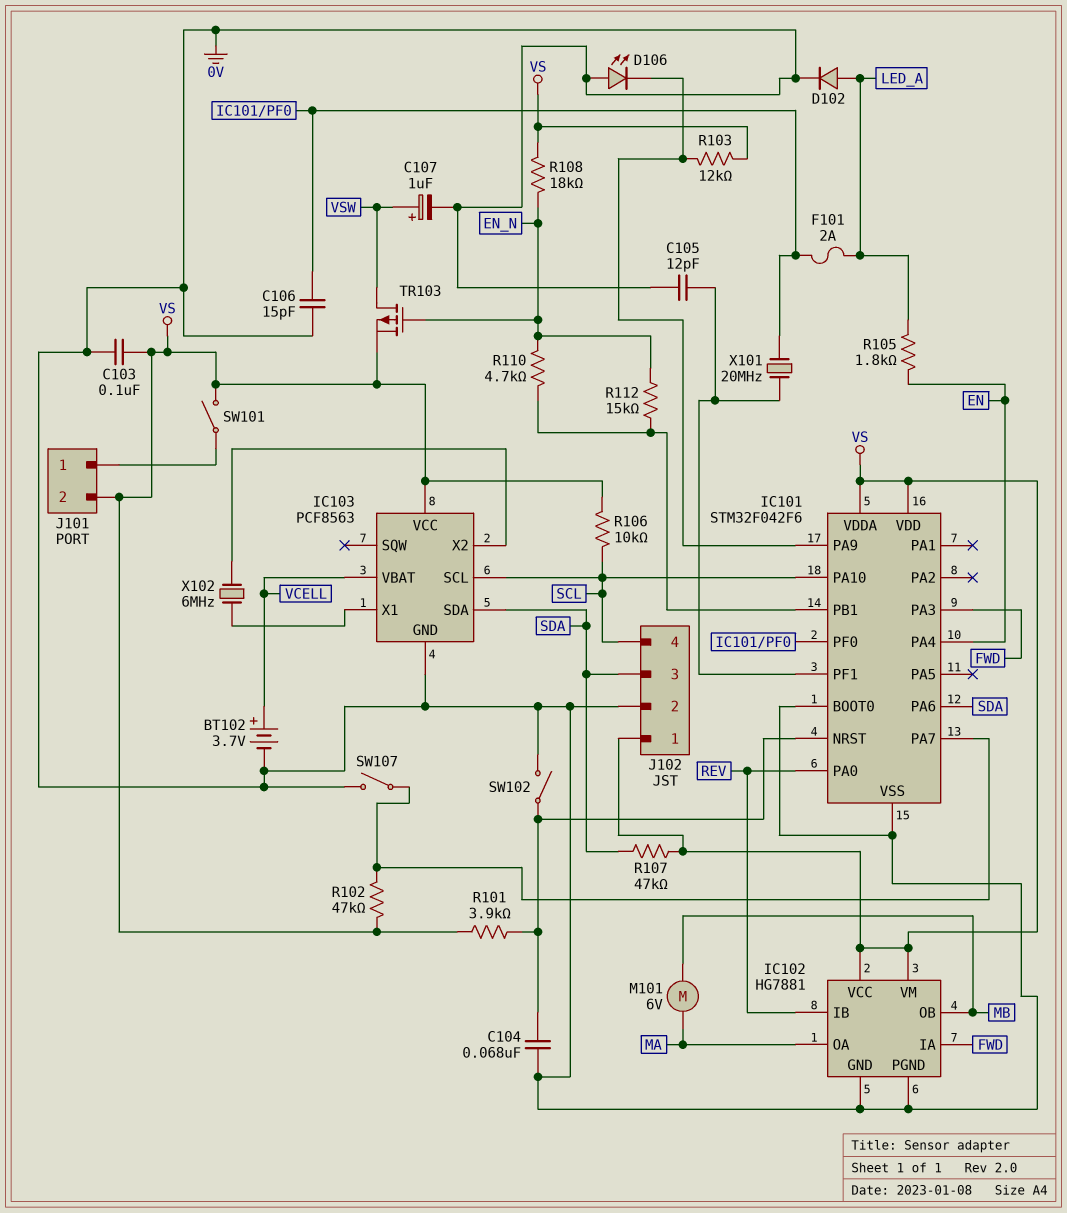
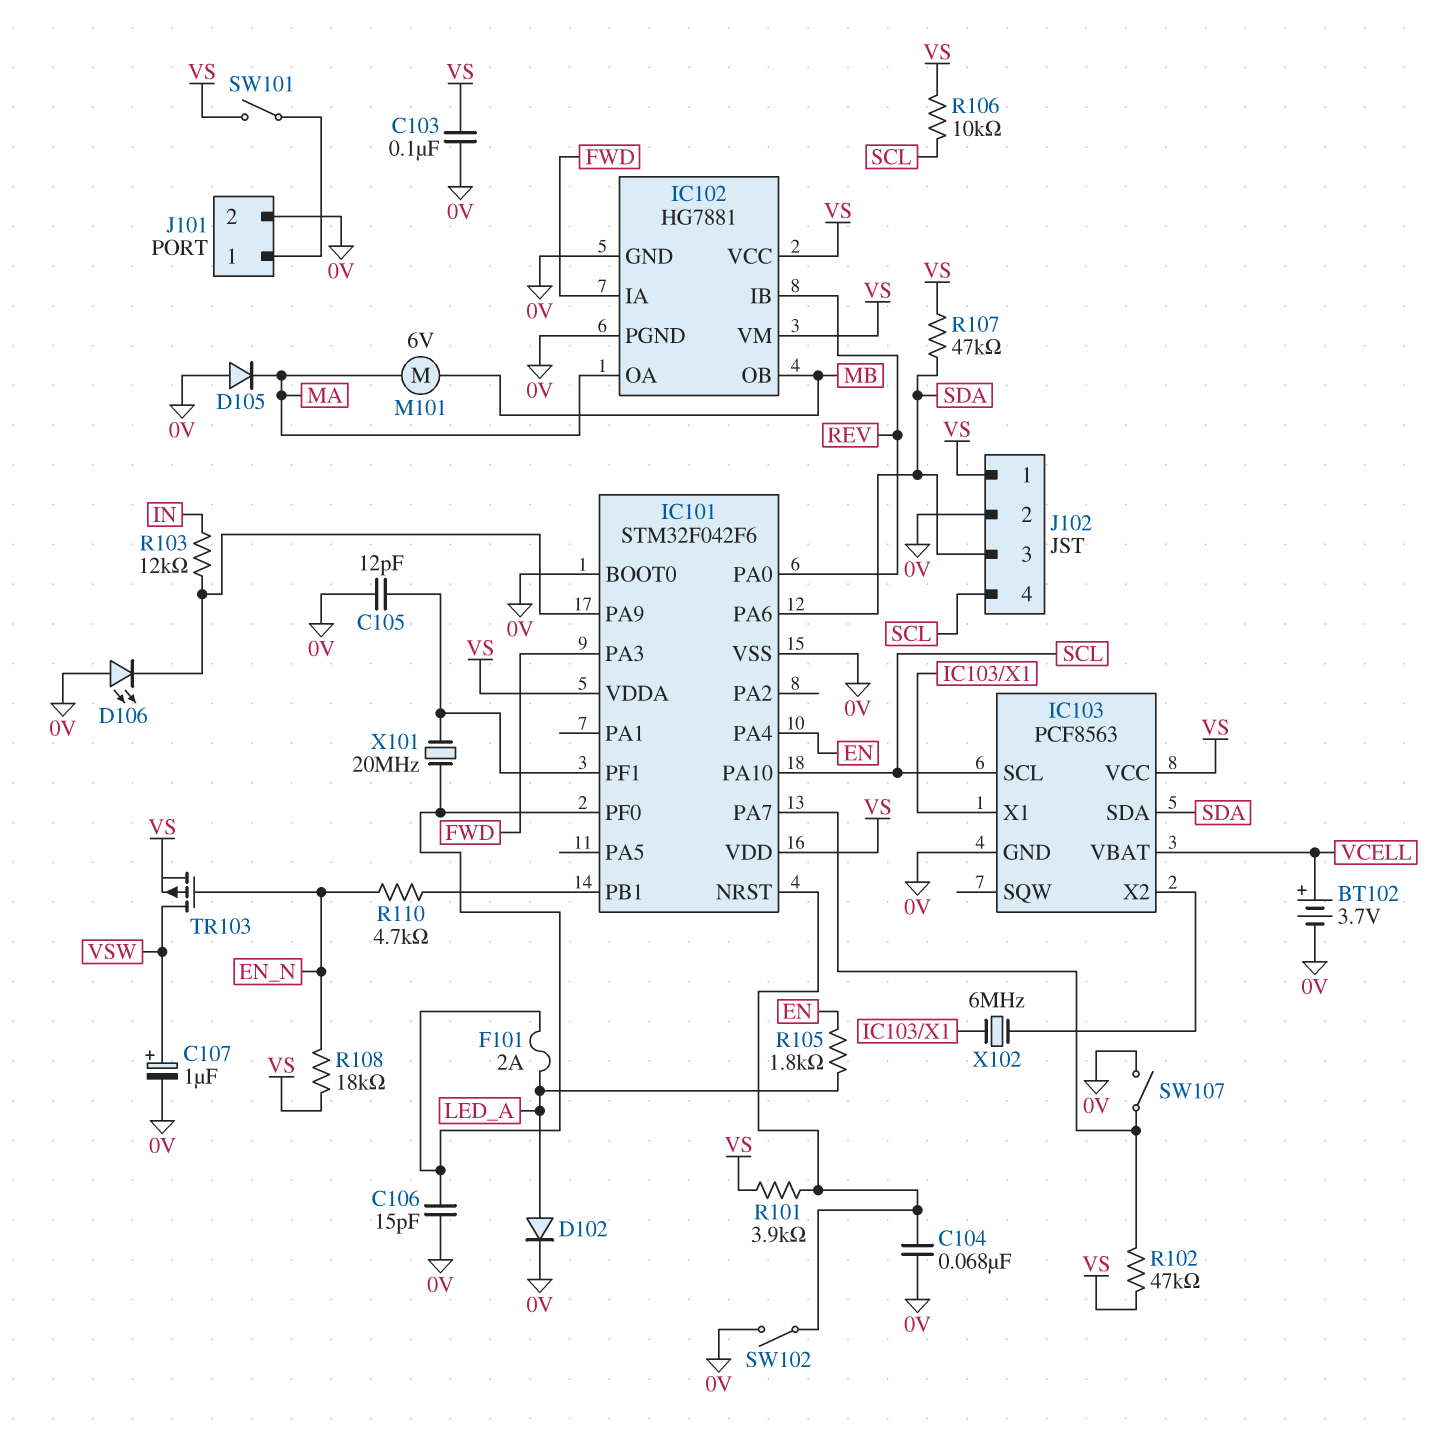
D105: none -> diode (A 0V, K MA)
J101 pin 2: VS -> 0V
R103: 12k (IC101/PA9, VS) -> 12k (IC101/PA9, IN)
R112: 15k (EN_N, IC101/PB1) -> none

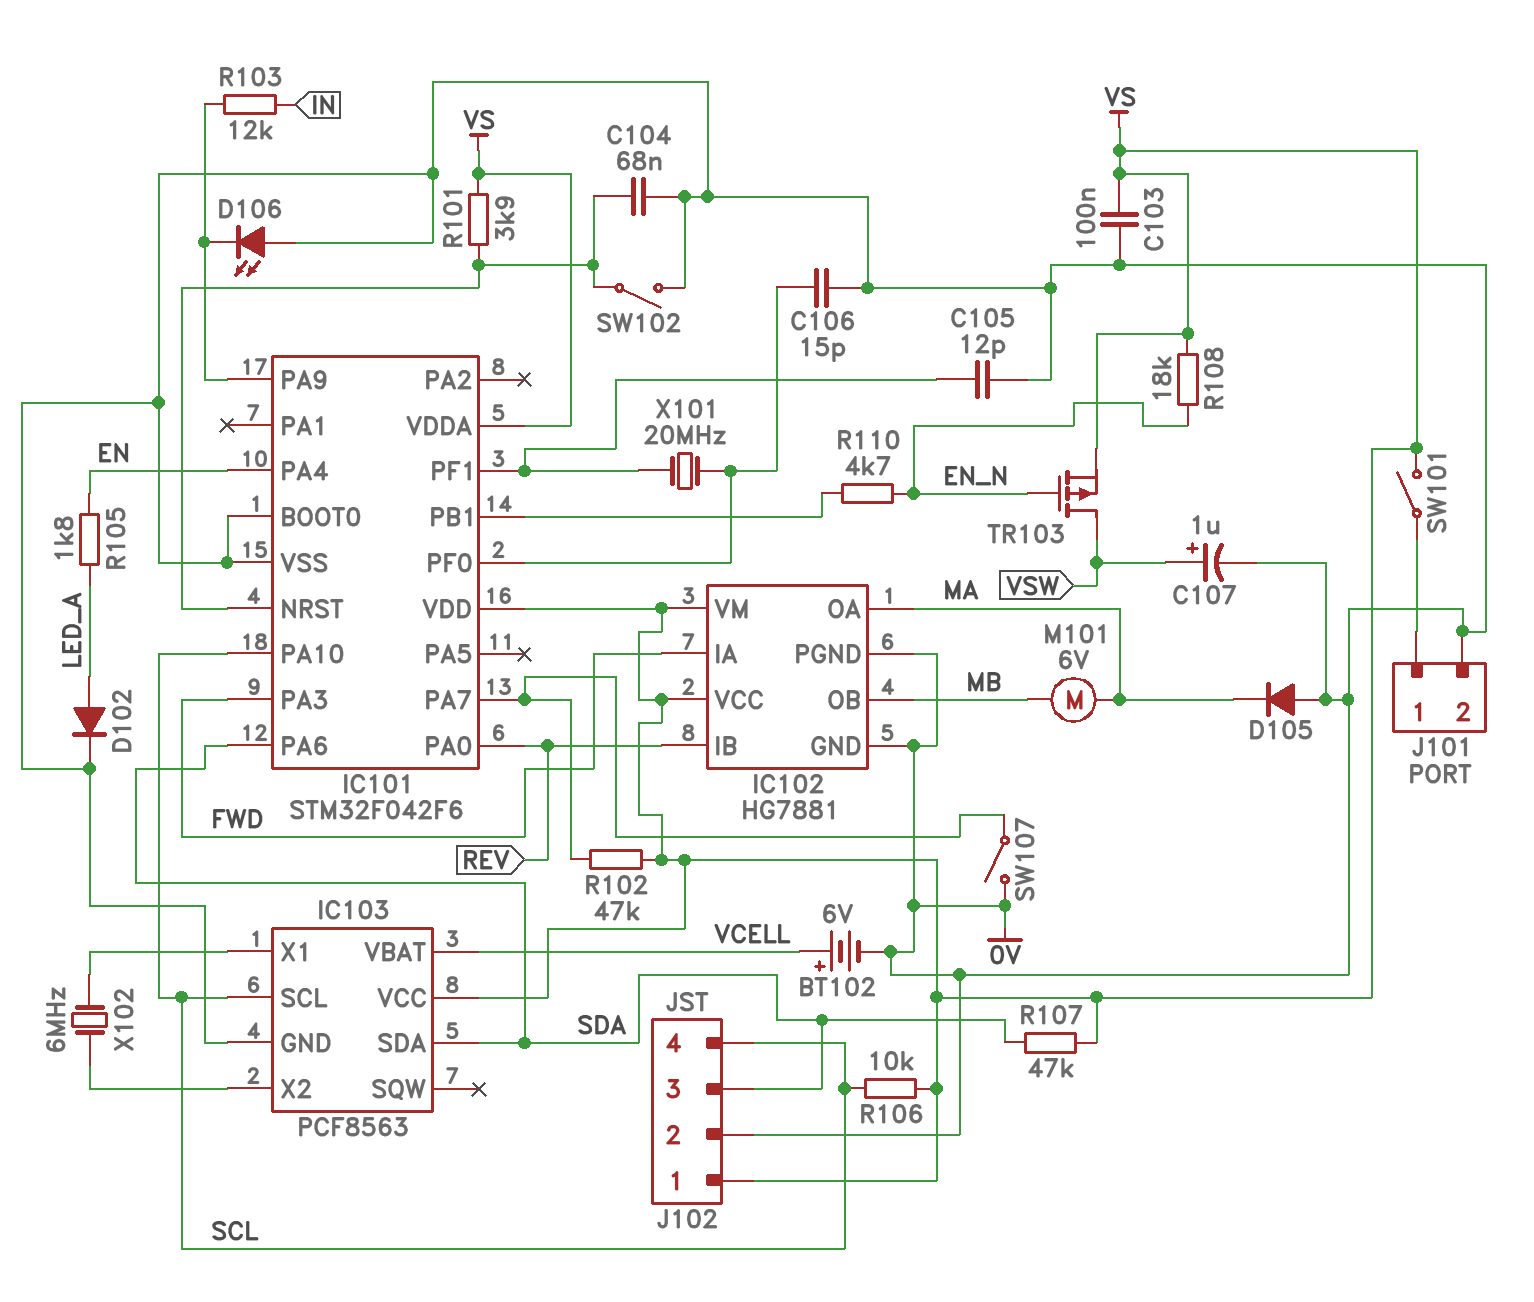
BT102: 3.7V (plus VCELL, minus 0V) -> 6V (plus VCELL, minus 0V)
F101: 2A (IC101/PF0, LED_A) -> none

